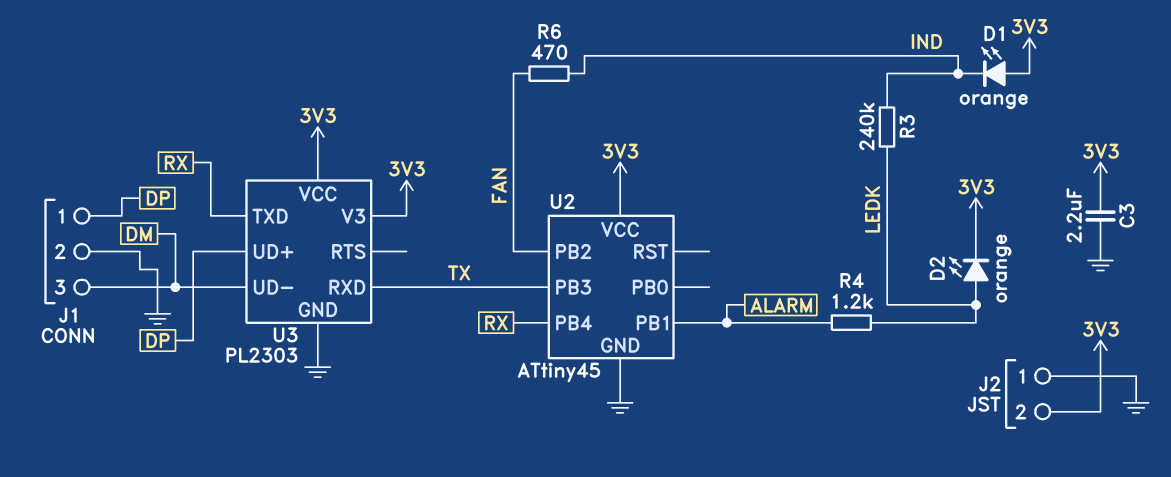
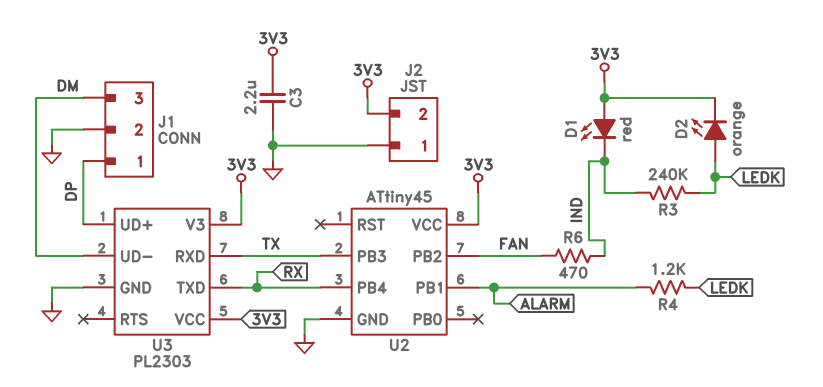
D1: LED orange (A 3V3, K IND) -> LED red (A 3V3, K IND)

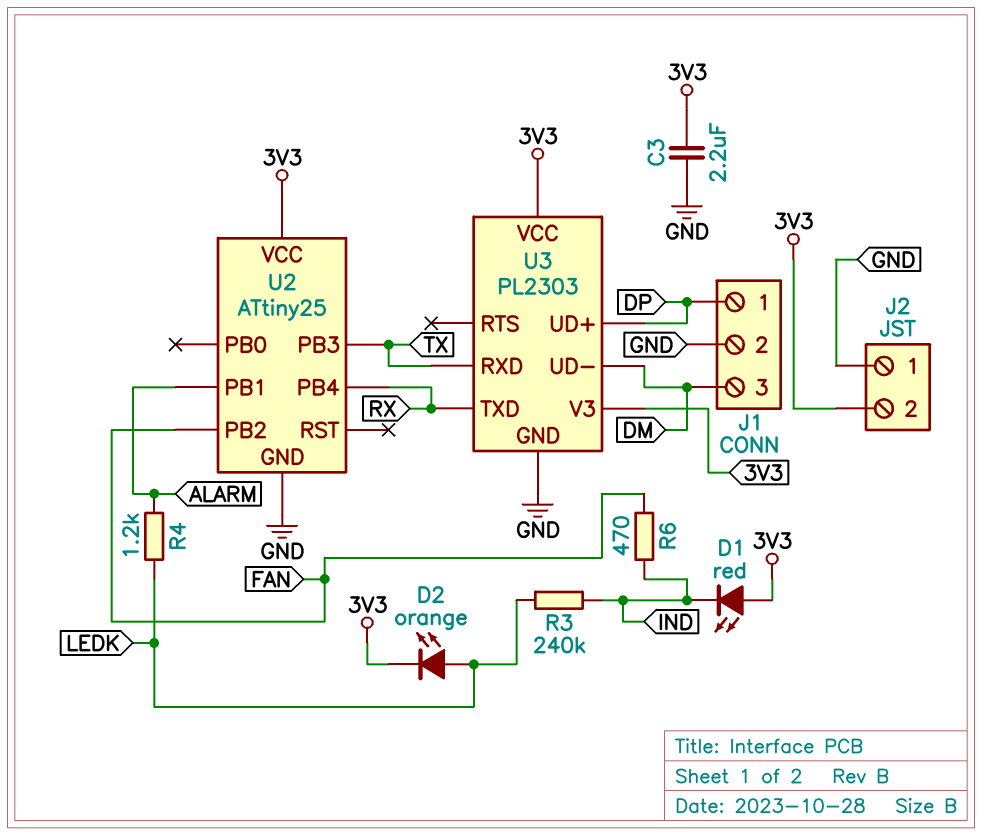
U2: ATtiny45 -> ATtiny25

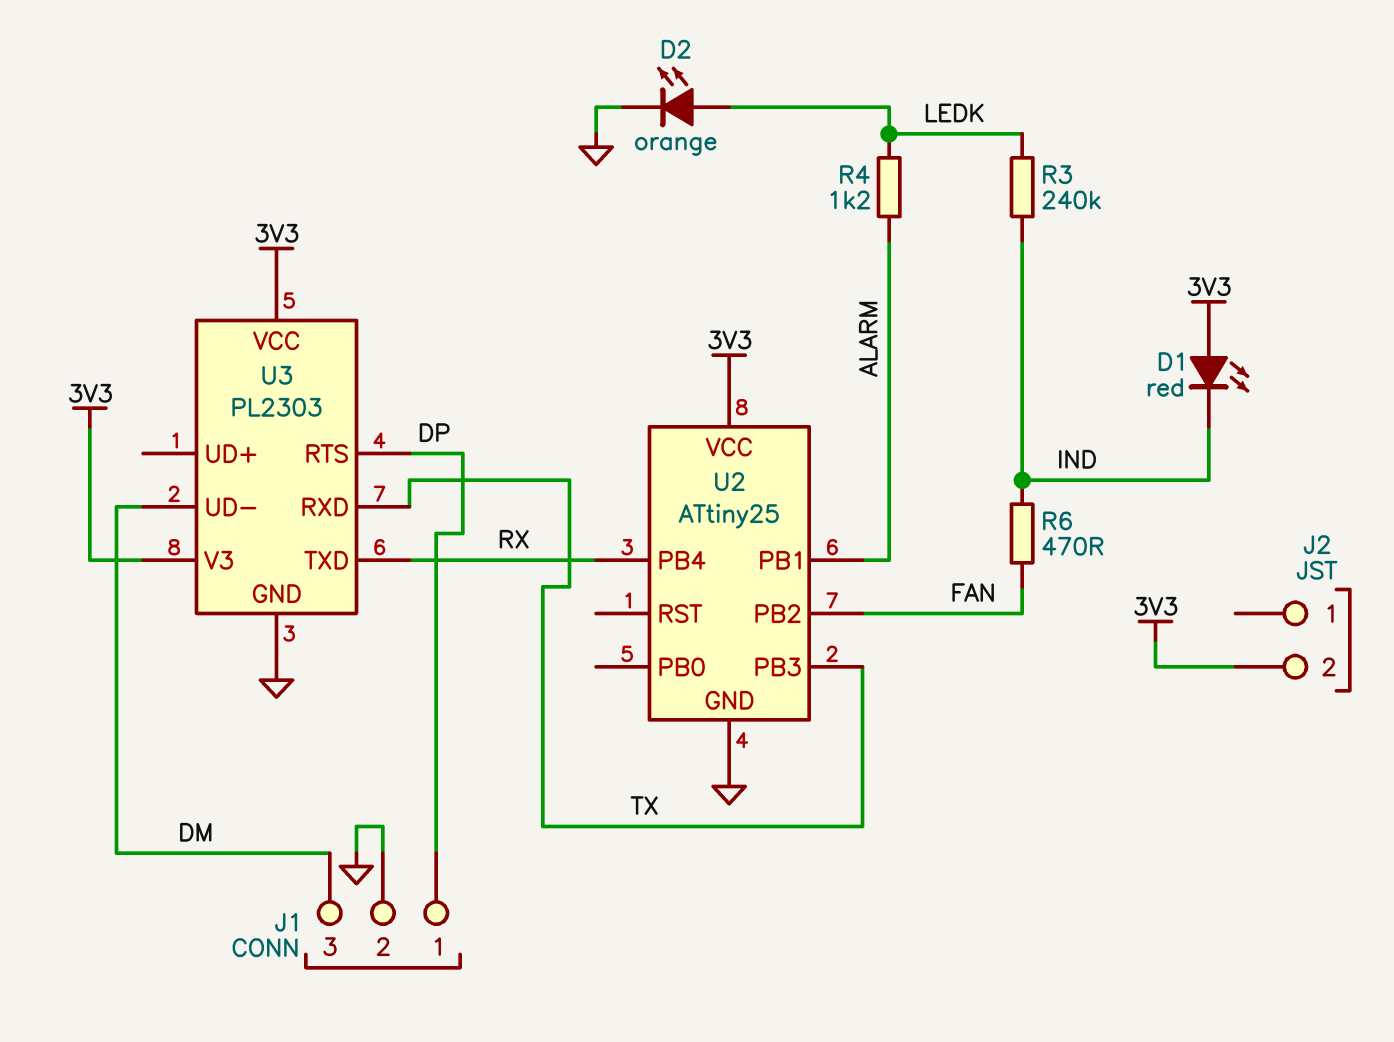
C3: 2.2uF (3V3, GND) -> none
D2: LED orange (A LEDK, K 3V3) -> LED orange (A LEDK, K GND)
J2 pin 1: GND -> none
U3 pin RTS: none -> DP
U3 pin UD+: DP -> none

